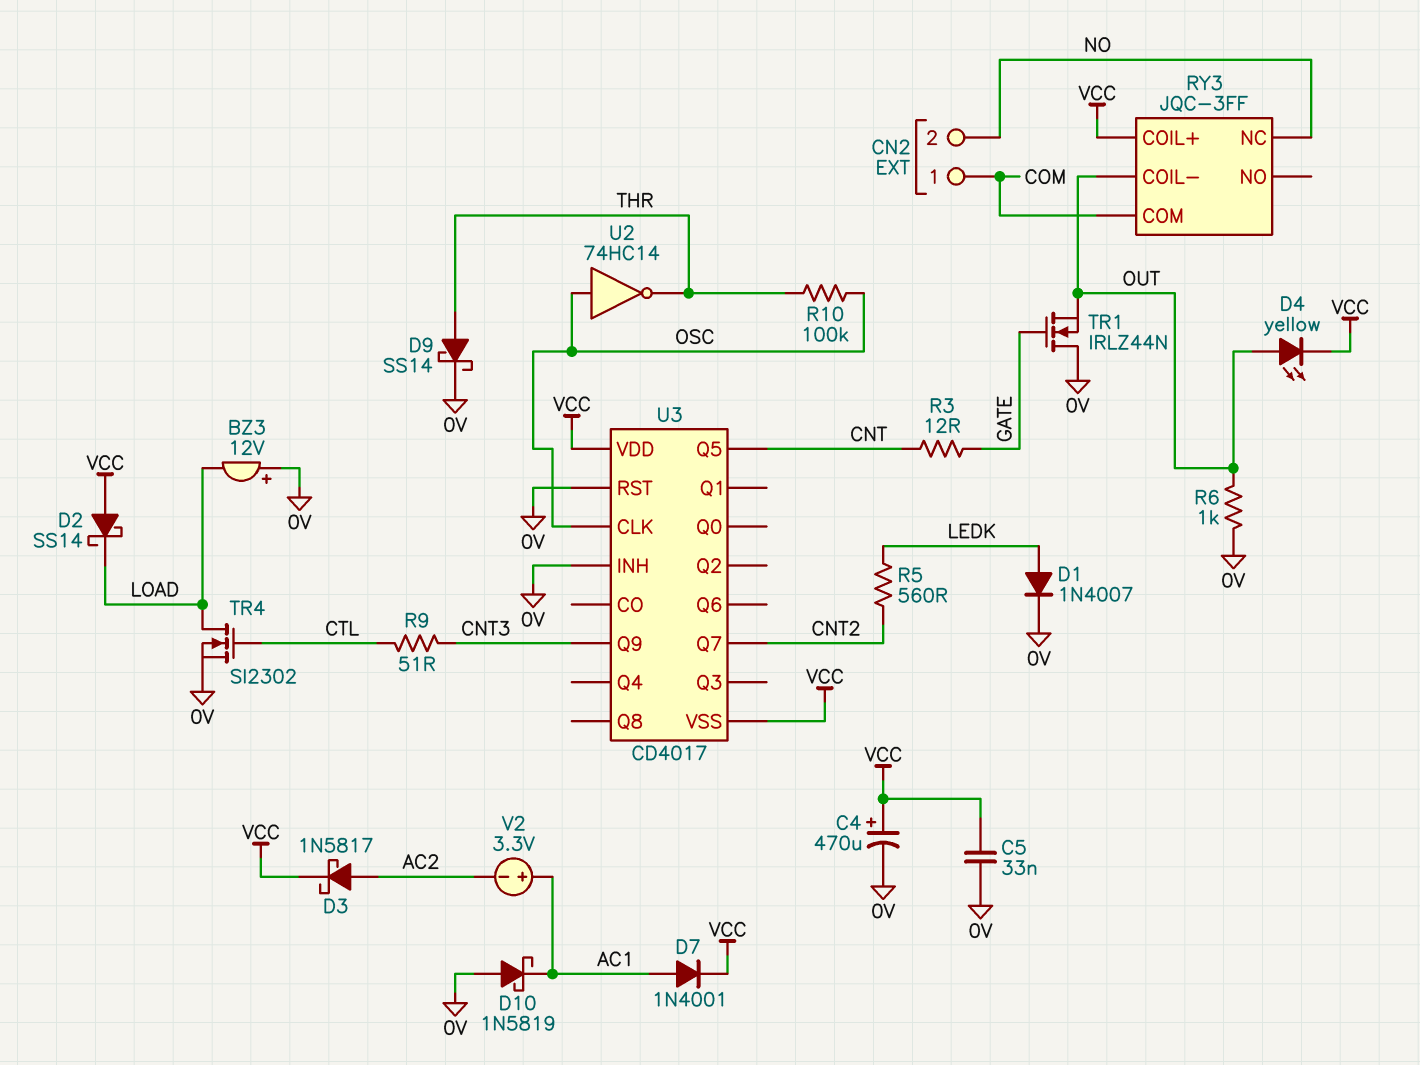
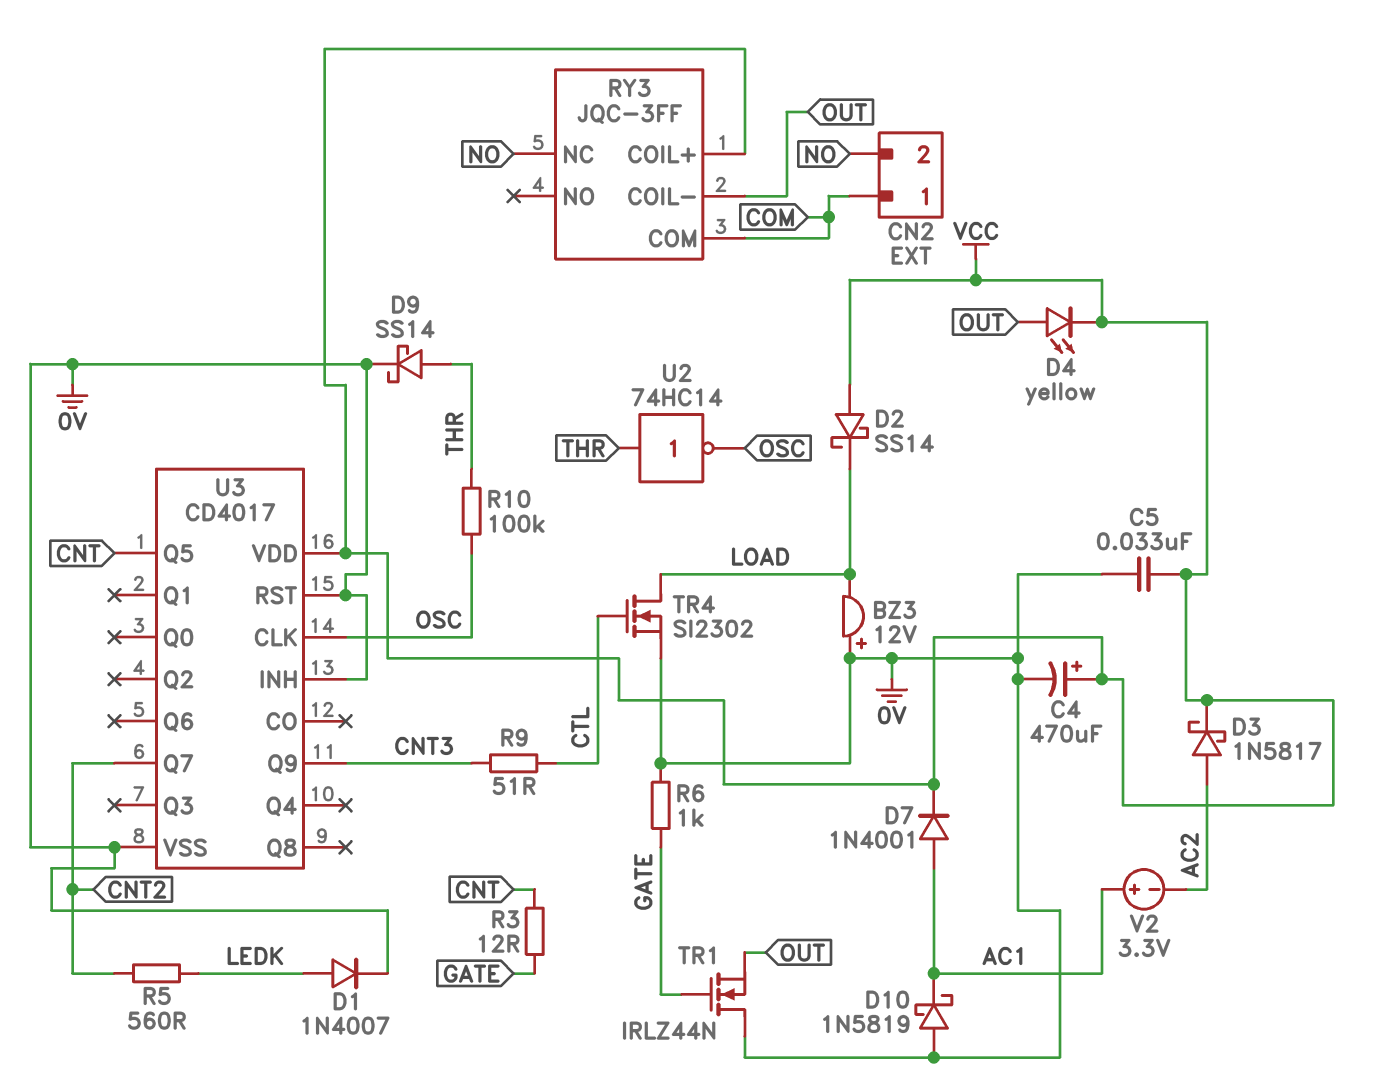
R6: 1k (0V, OUT) -> 1k (0V, GATE)
U2: NOT 74HC14 (in OSC, out THR) -> NOT 74HC14 (in THR, out OSC)
U3 pin VSS: VCC -> 0V

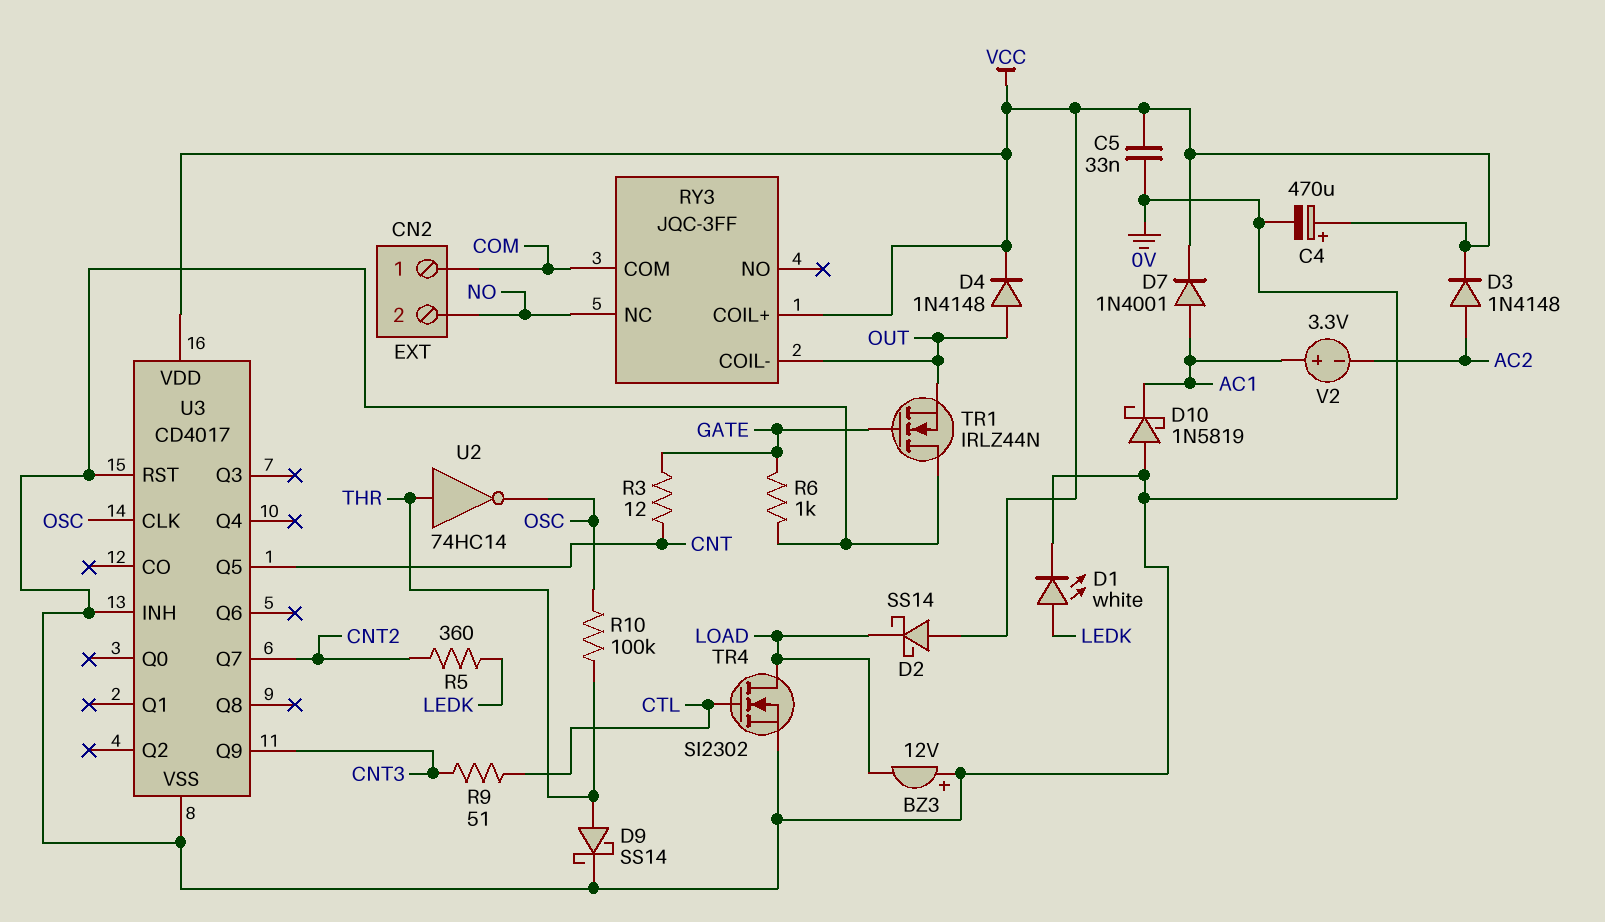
D1: diode 1N4007 (A LEDK, K 0V) -> LED white (A LEDK, K 0V)
D3: schottky 1N5817 (A AC2, K VCC) -> diode 1N4148 (A AC2, K VCC)
D4: LED yellow (A OUT, K VCC) -> diode 1N4148 (A OUT, K VCC)
R5: 560 (CNT2, LEDK) -> 360 (CNT2, LEDK)

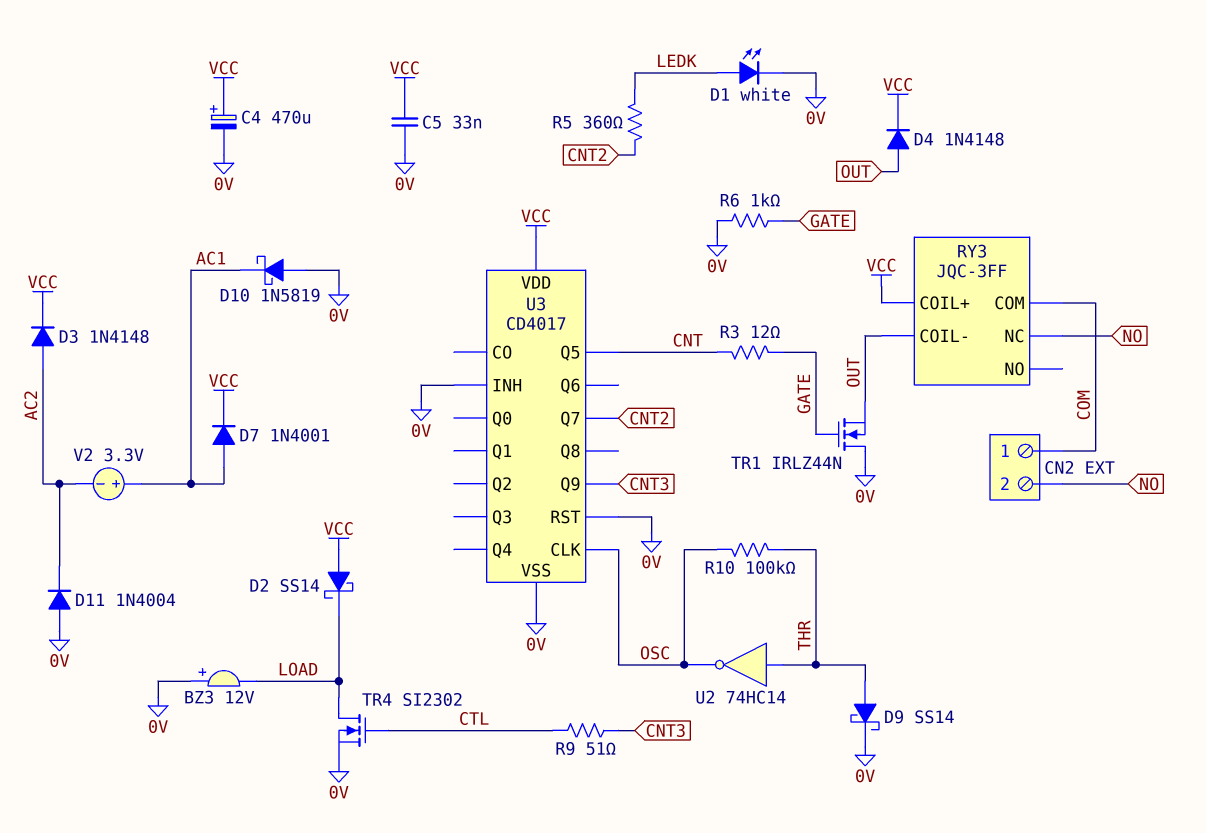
D11: none -> diode 1N4004 (A 0V, K AC2)

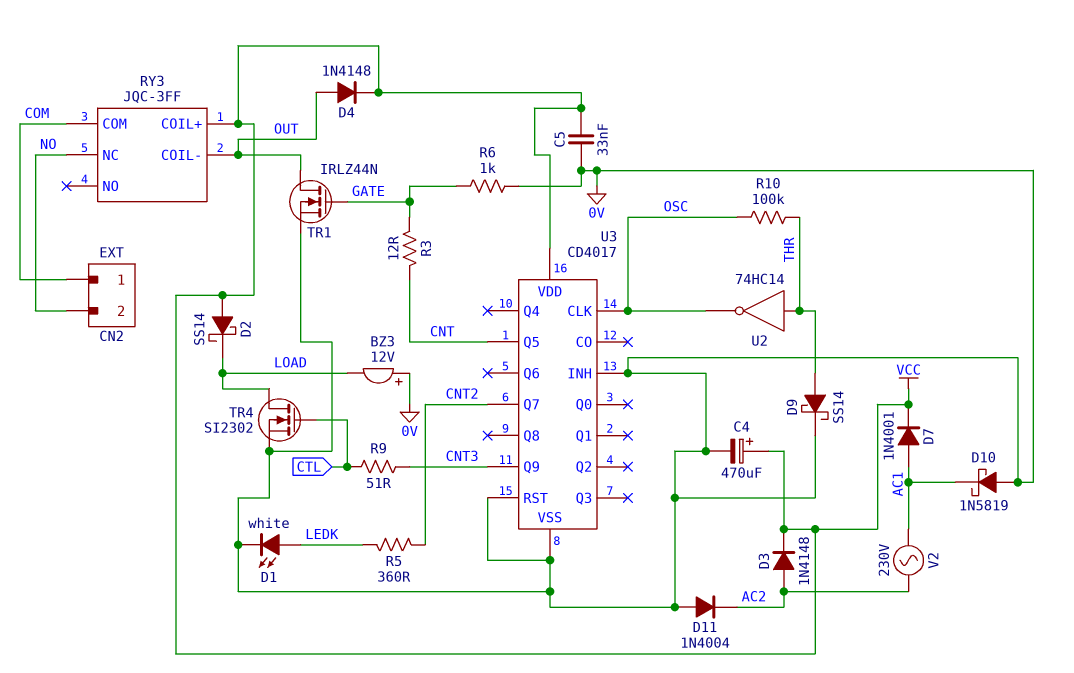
TR1: NMOS IRLZ44N (G GATE, D 0V, S OUT) -> NMOS IRLZ44N (G GATE, D OUT, S 0V)
V2: 3.3V (plus AC1, minus AC2) -> AC 230V (AC1, AC2)

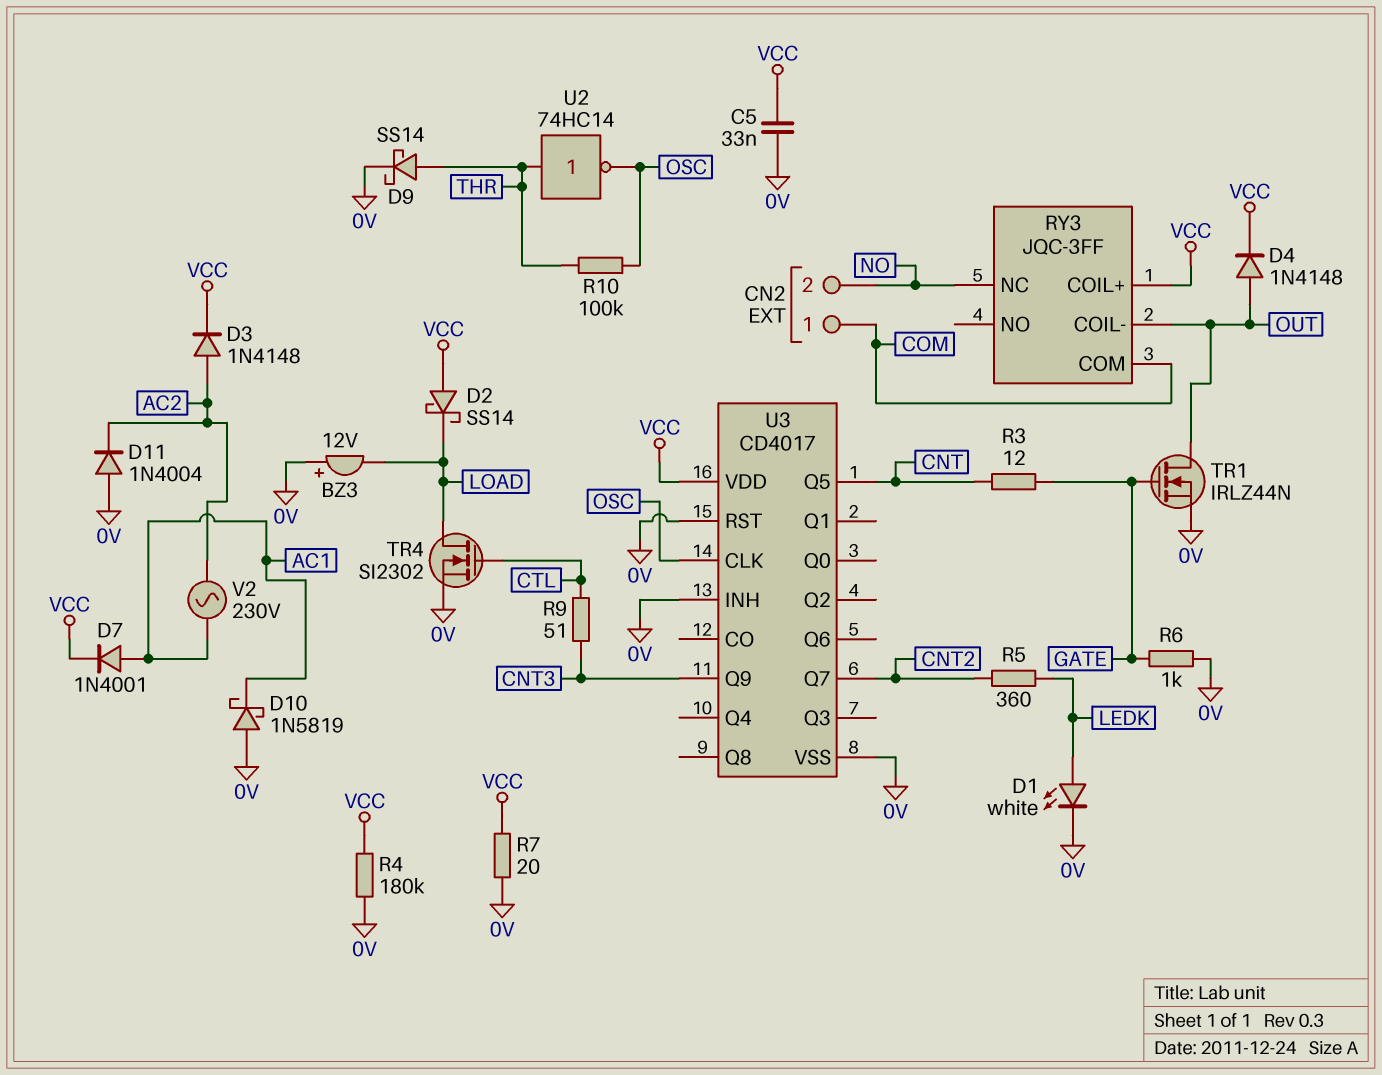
C4: 470uF (plus VCC, minus 0V) -> none
R4: none -> 180k (0V, VCC)
R7: none -> 20 (0V, VCC)

